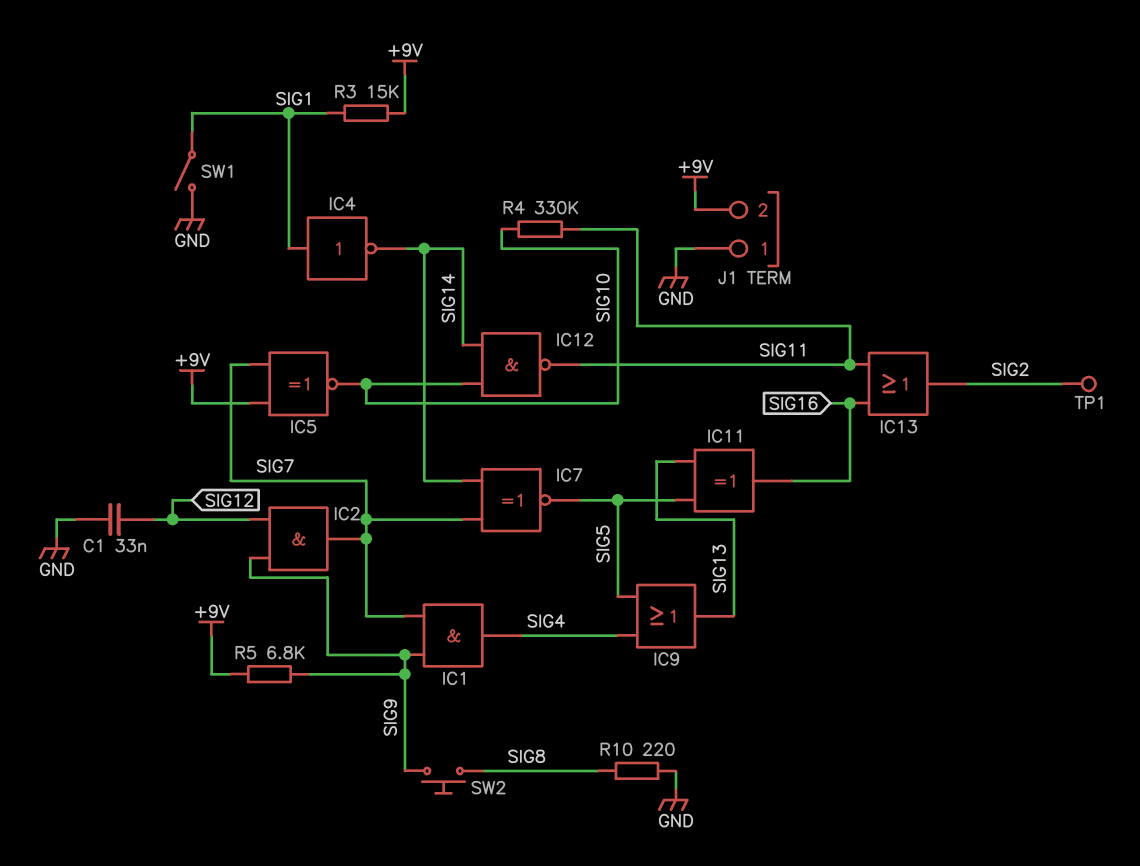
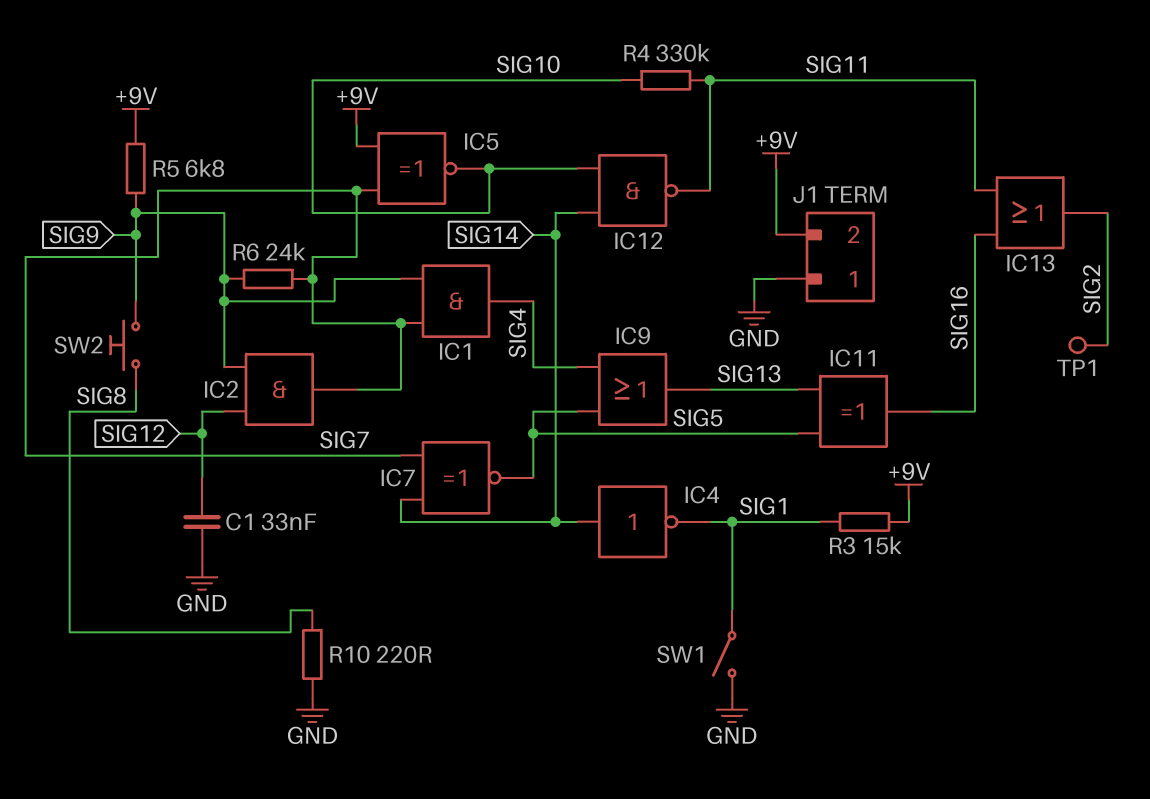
IC4: NOT (in SIG1, out SIG14) -> NOT (in SIG14, out SIG1)
R6: none -> 24k (SIG7, SIG9)

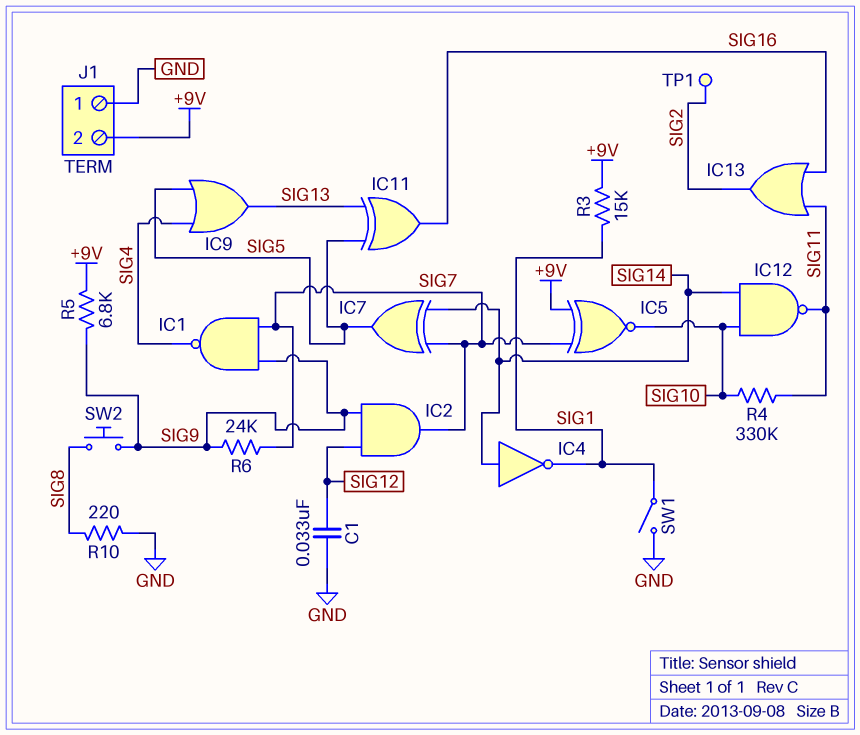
IC1: AND (in SIG7, in SIG9, out SIG4) -> NAND (in SIG7, in SIG9, out SIG4)
IC7: XNOR (in SIG7, in SIG14, out SIG5) -> XOR (in SIG7, in SIG14, out SIG5)

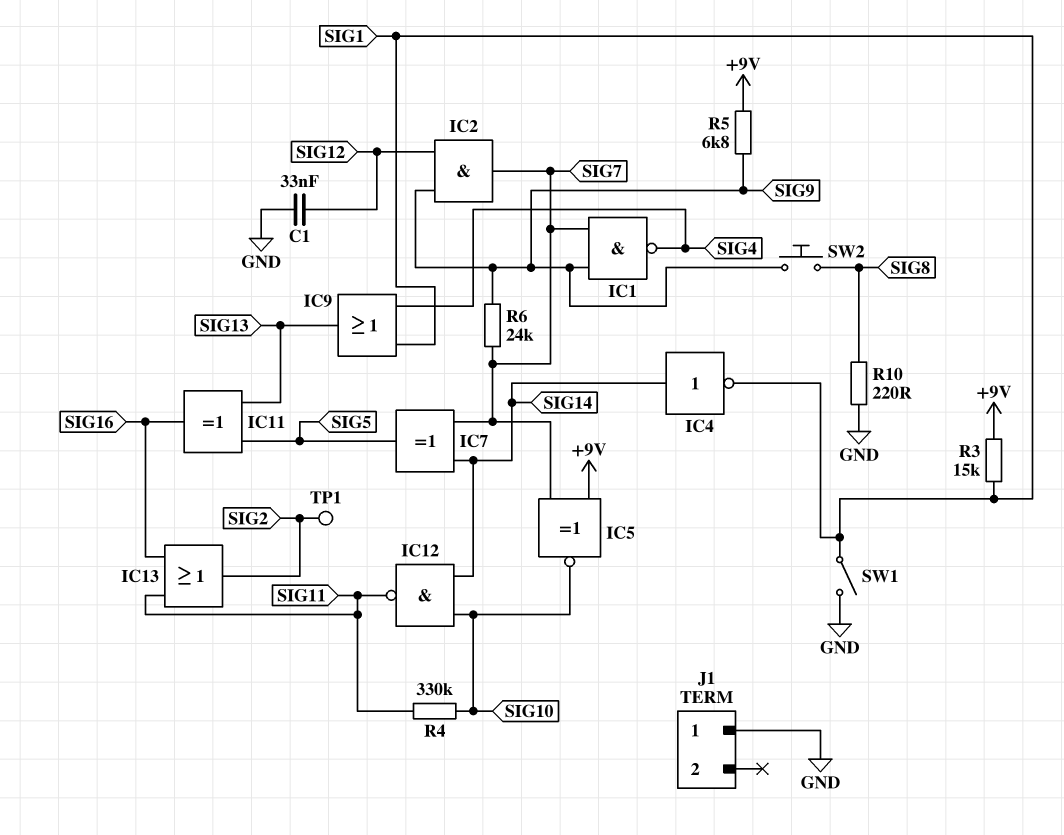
IC9: OR (in SIG4, in SIG5, out SIG13) -> OR (in SIG1, in SIG4, out SIG13)
J1 pin 2: +9V -> none

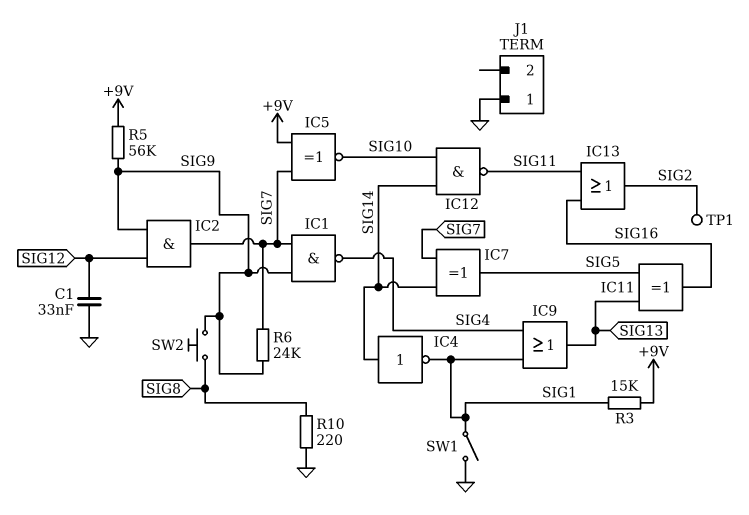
R4: 330k (SIG10, SIG11) -> none
R5: 6.8k (+9V, SIG9) -> 56k (+9V, SIG9)

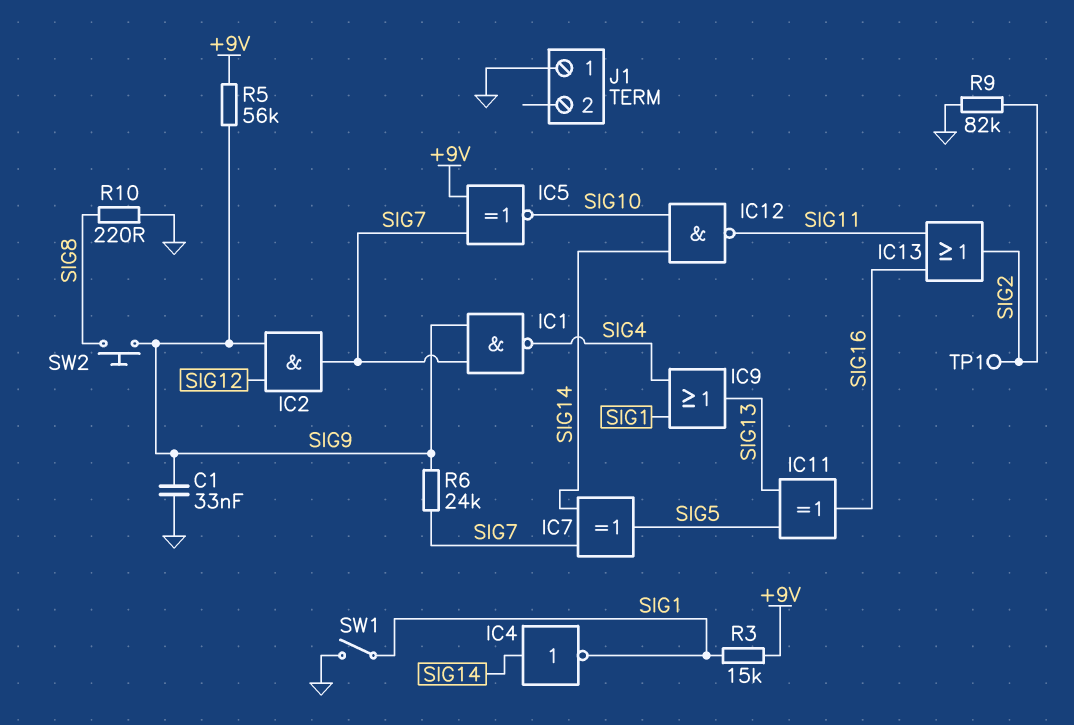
C1: 33nF (GND, SIG12) -> 33nF (GND, SIG9)
R9: none -> 82k (GND, SIG2)

